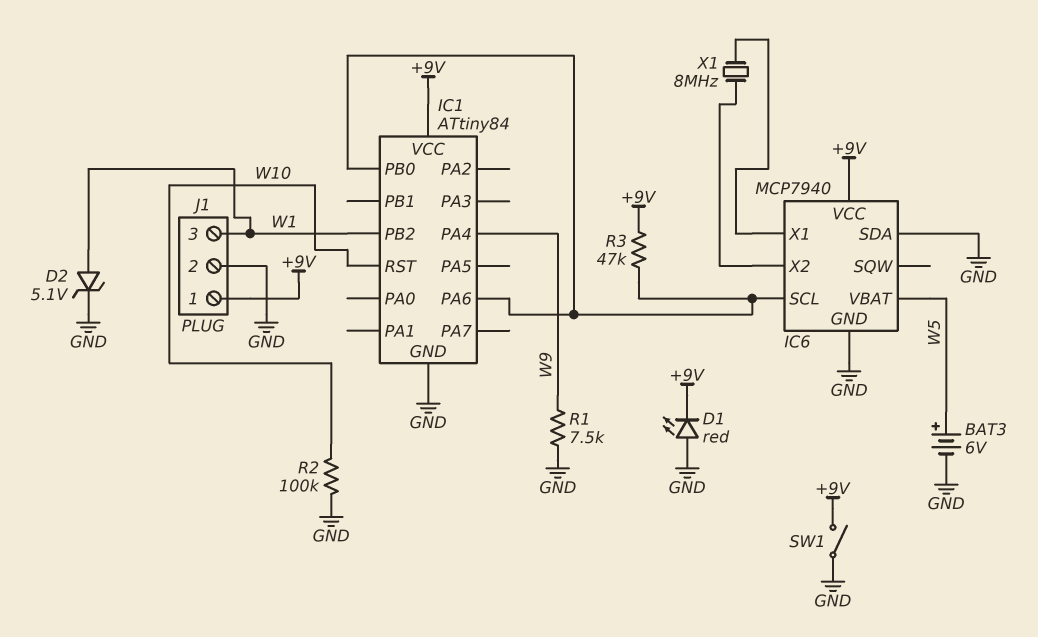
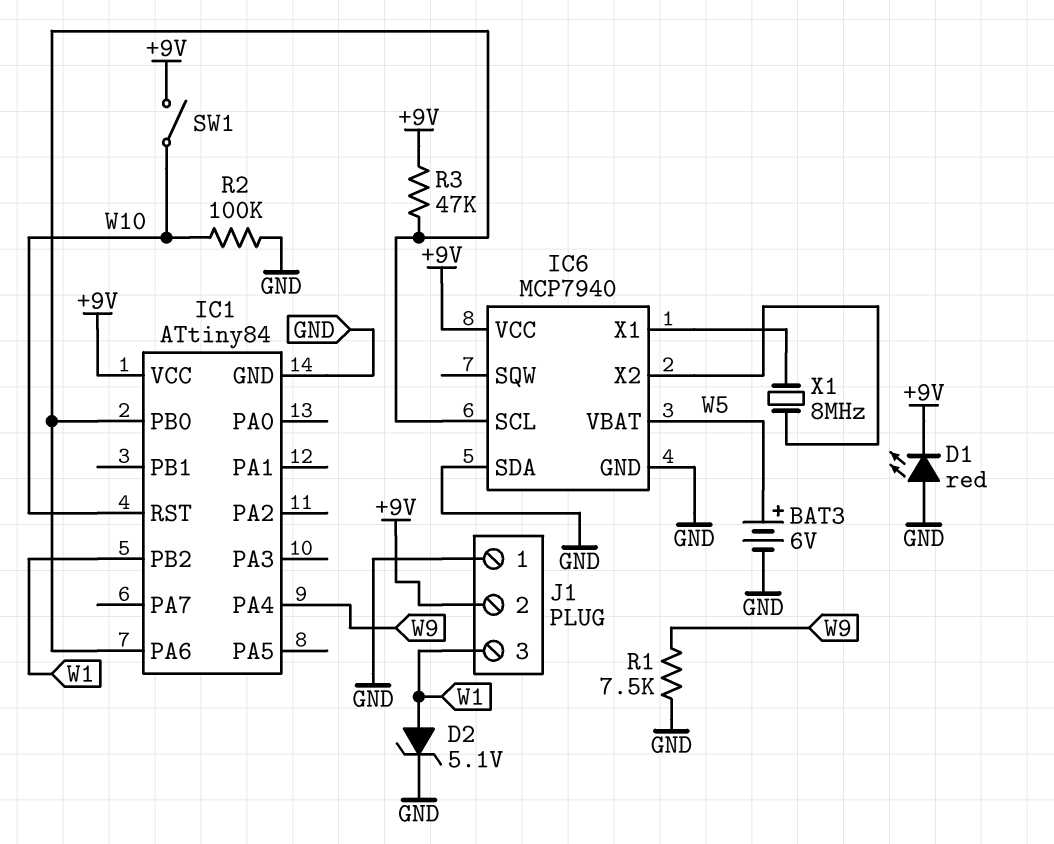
J1 pin 1: +9V -> GND
J1 pin 2: GND -> +9V
SW1: switch (+9V, GND) -> switch (+9V, W10)

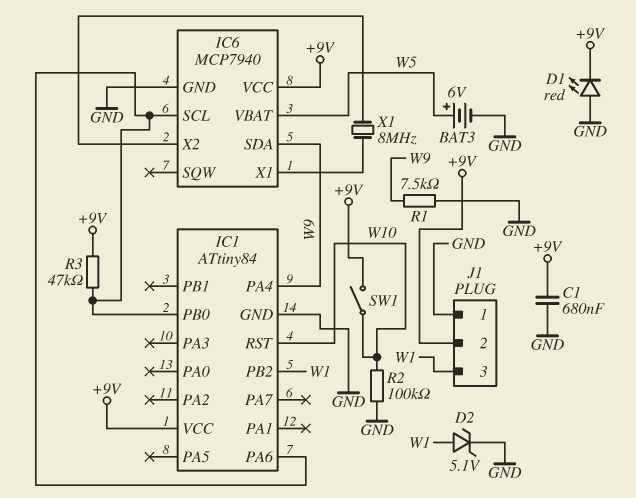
C1: none -> 680nF (+9V, GND)
IC6 pin SDA: GND -> W9

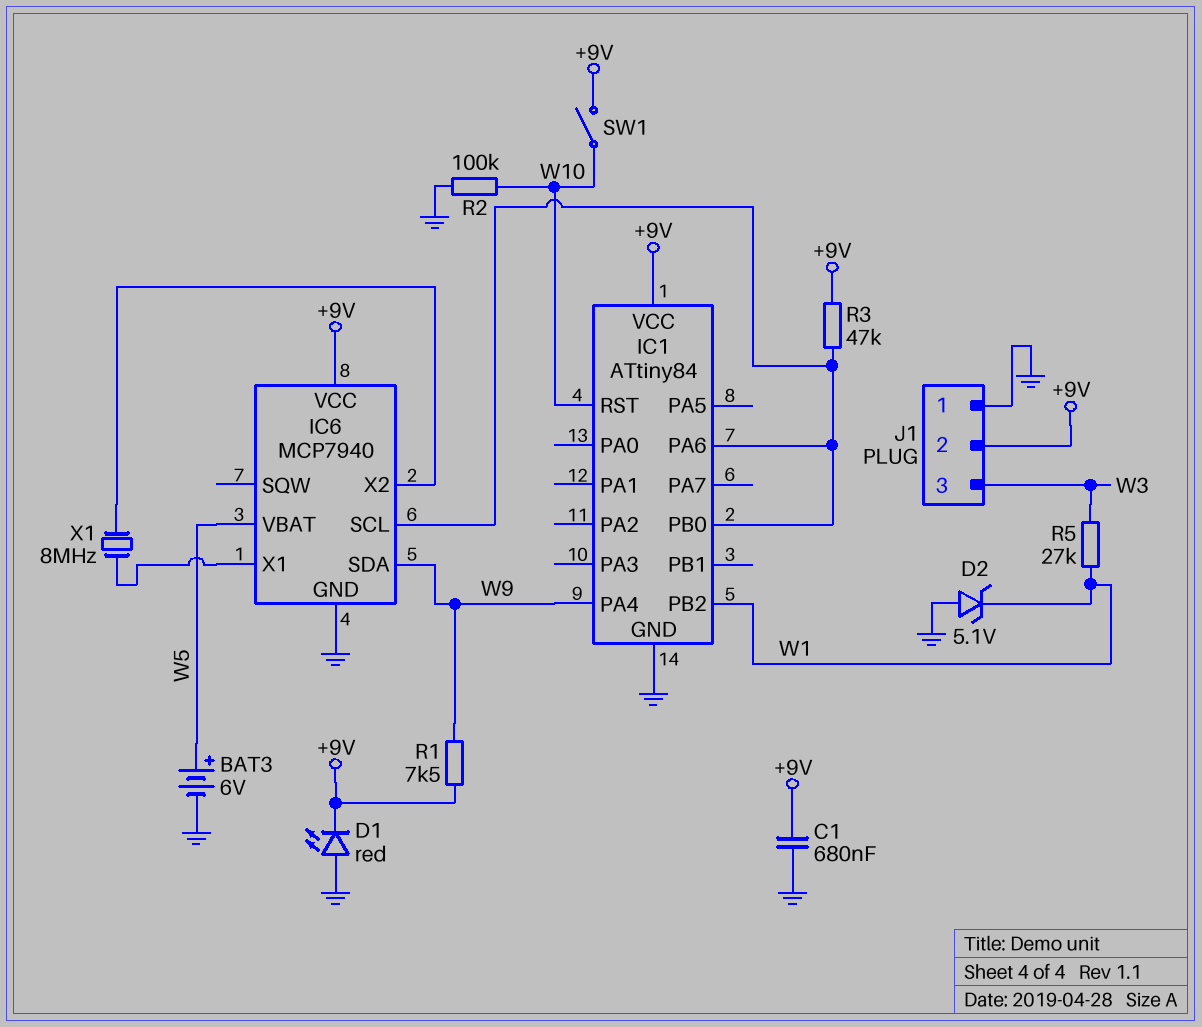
D2: zener 5.1V (A W1, K GND) -> zener 5.1V (A GND, K W1)
J1 pin 3: W1 -> W3
R1: 7.5k (GND, W9) -> 7.5k (+9V, W9)
R5: none -> 27k (W1, W3)

